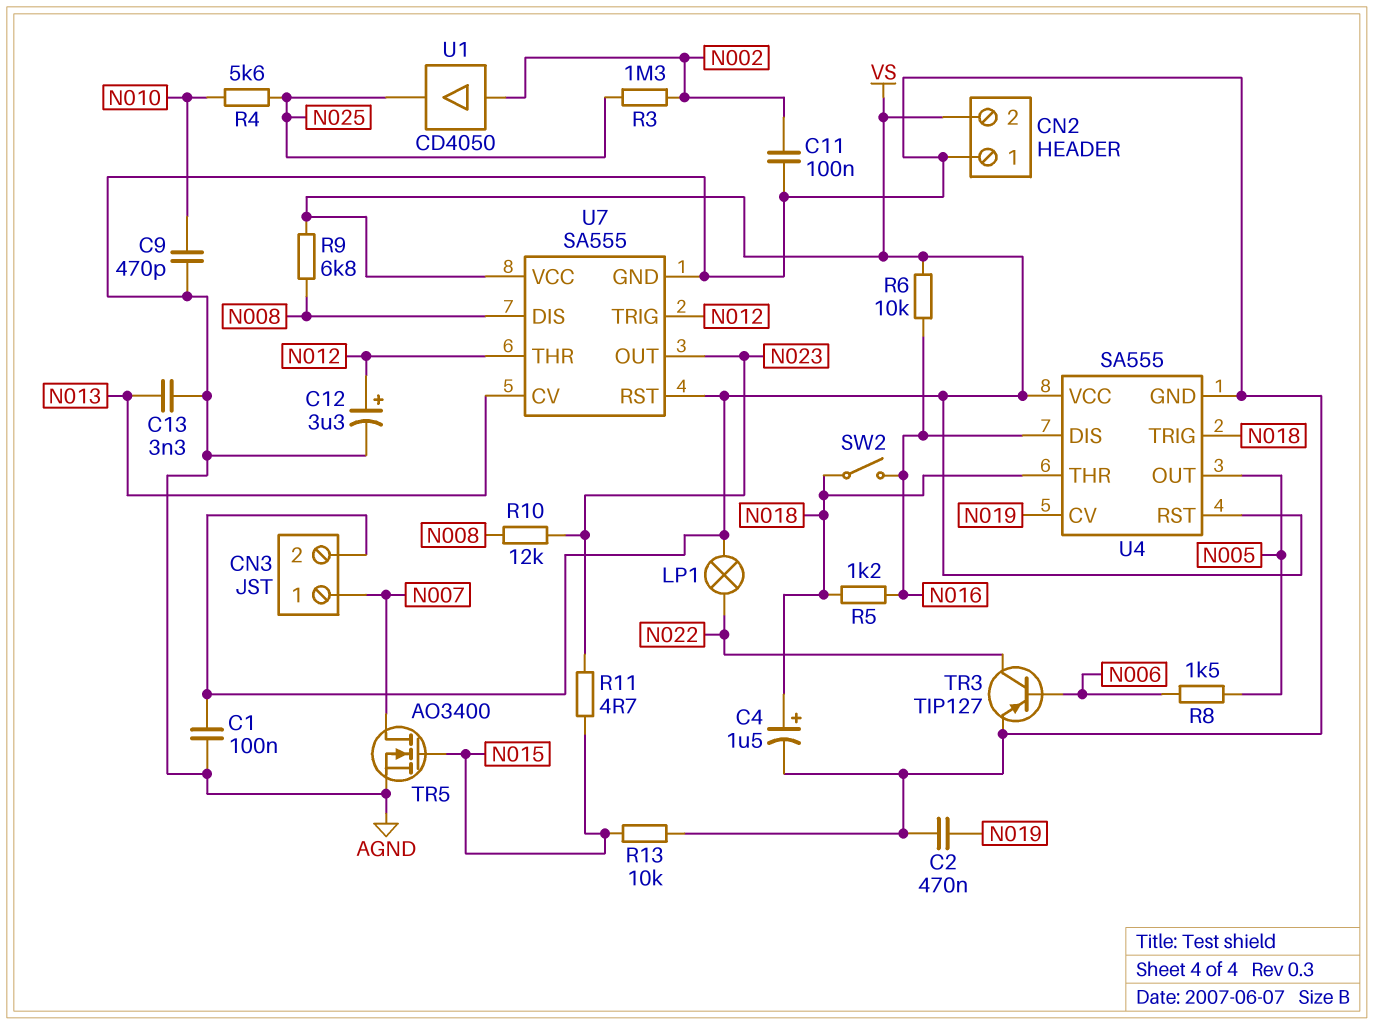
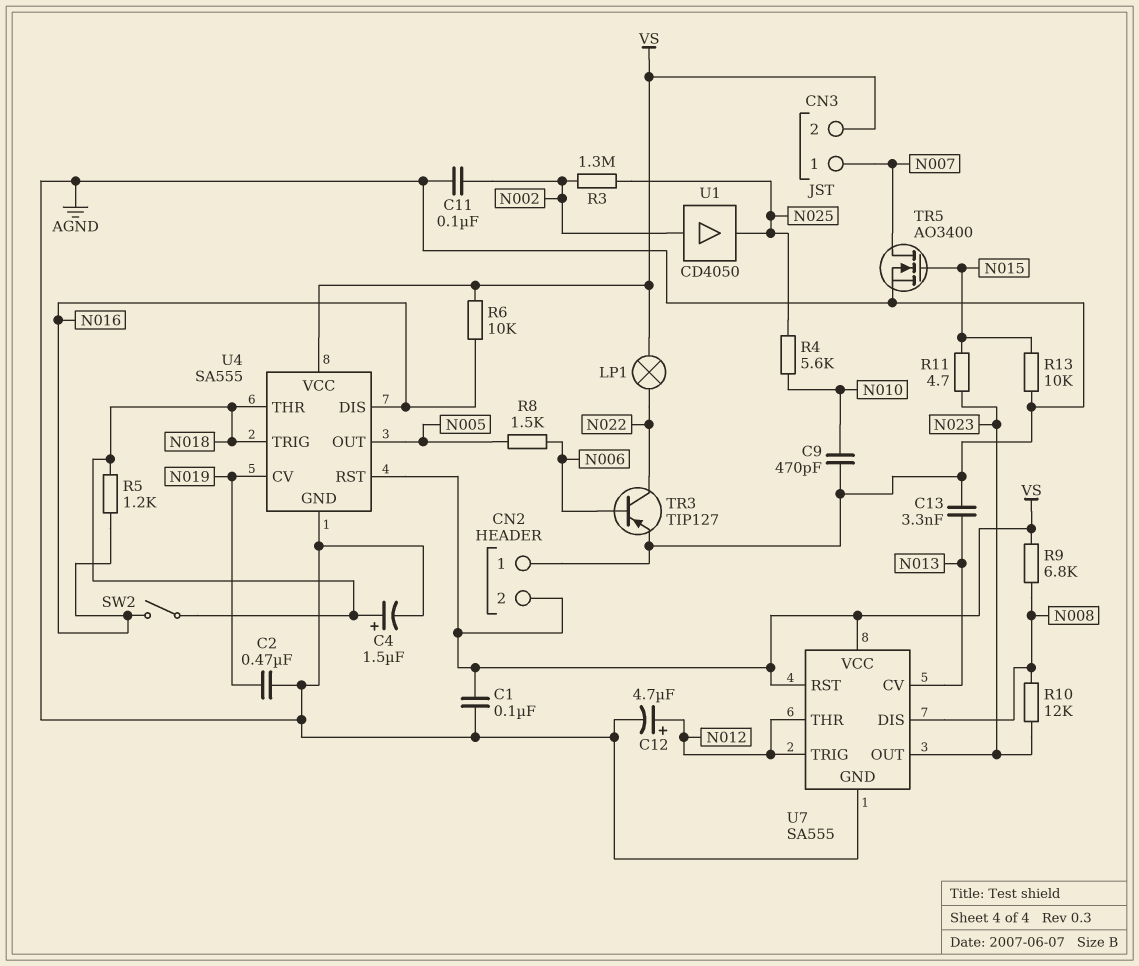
C12: 3.3uF (plus N012, minus AGND) -> 4.7uF (plus N012, minus AGND)

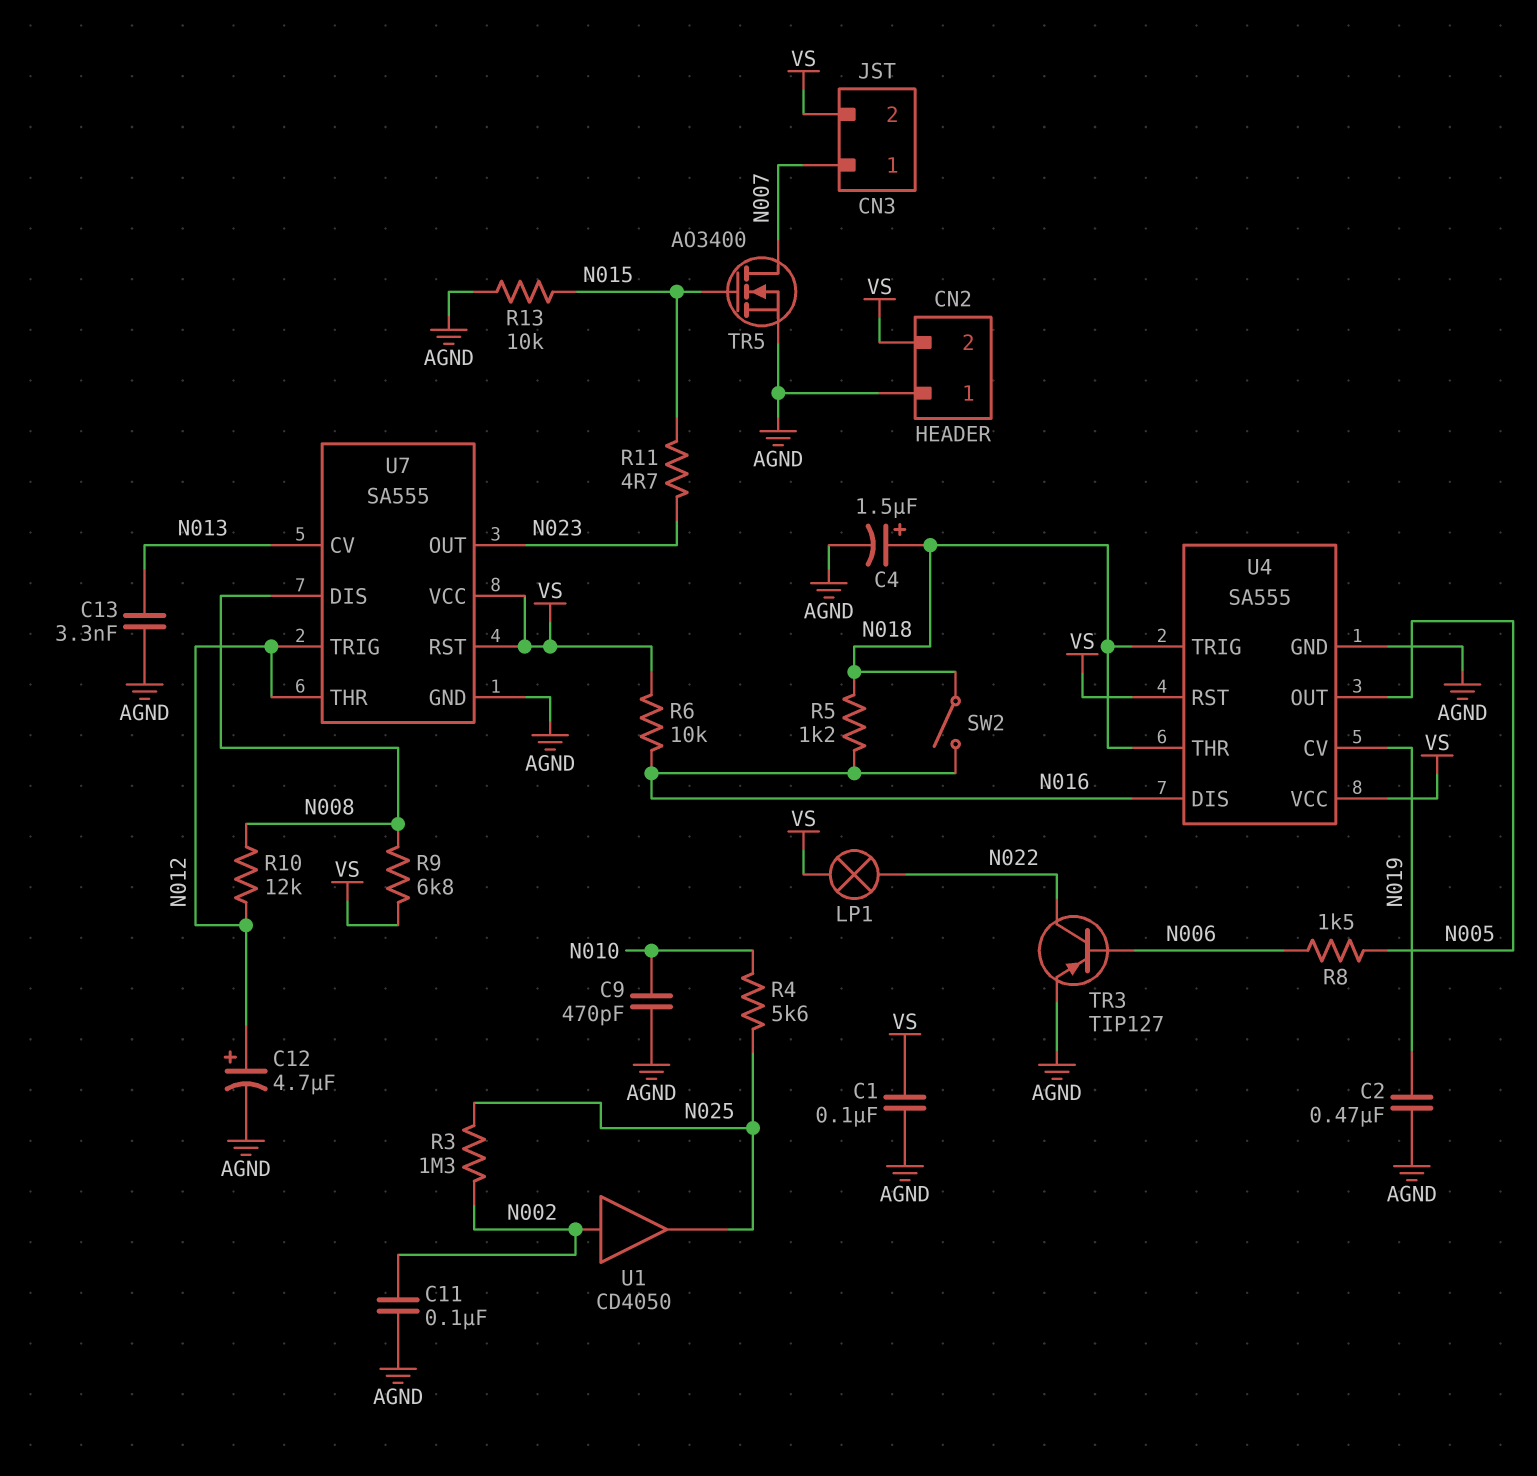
R10: 12k (N008, N023) -> 12k (N008, N012)

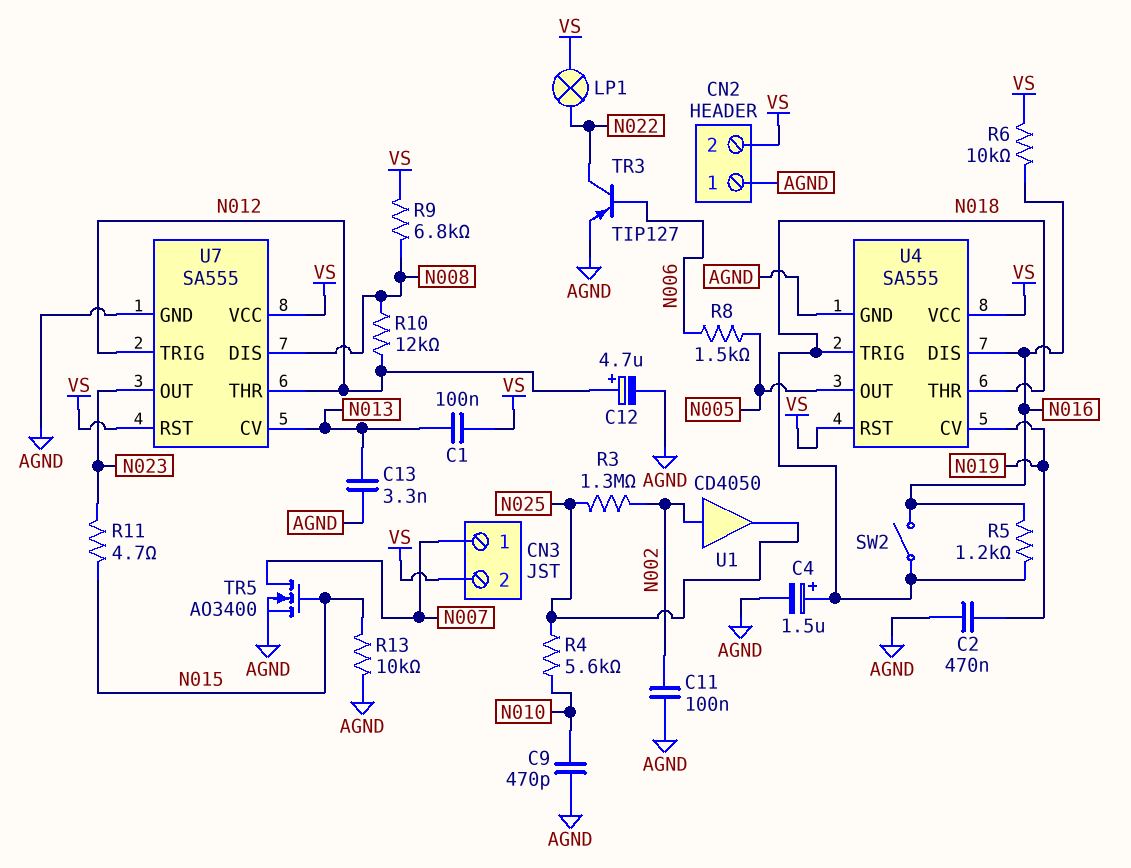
C1: 100nF (AGND, VS) -> 100nF (N013, VS)

